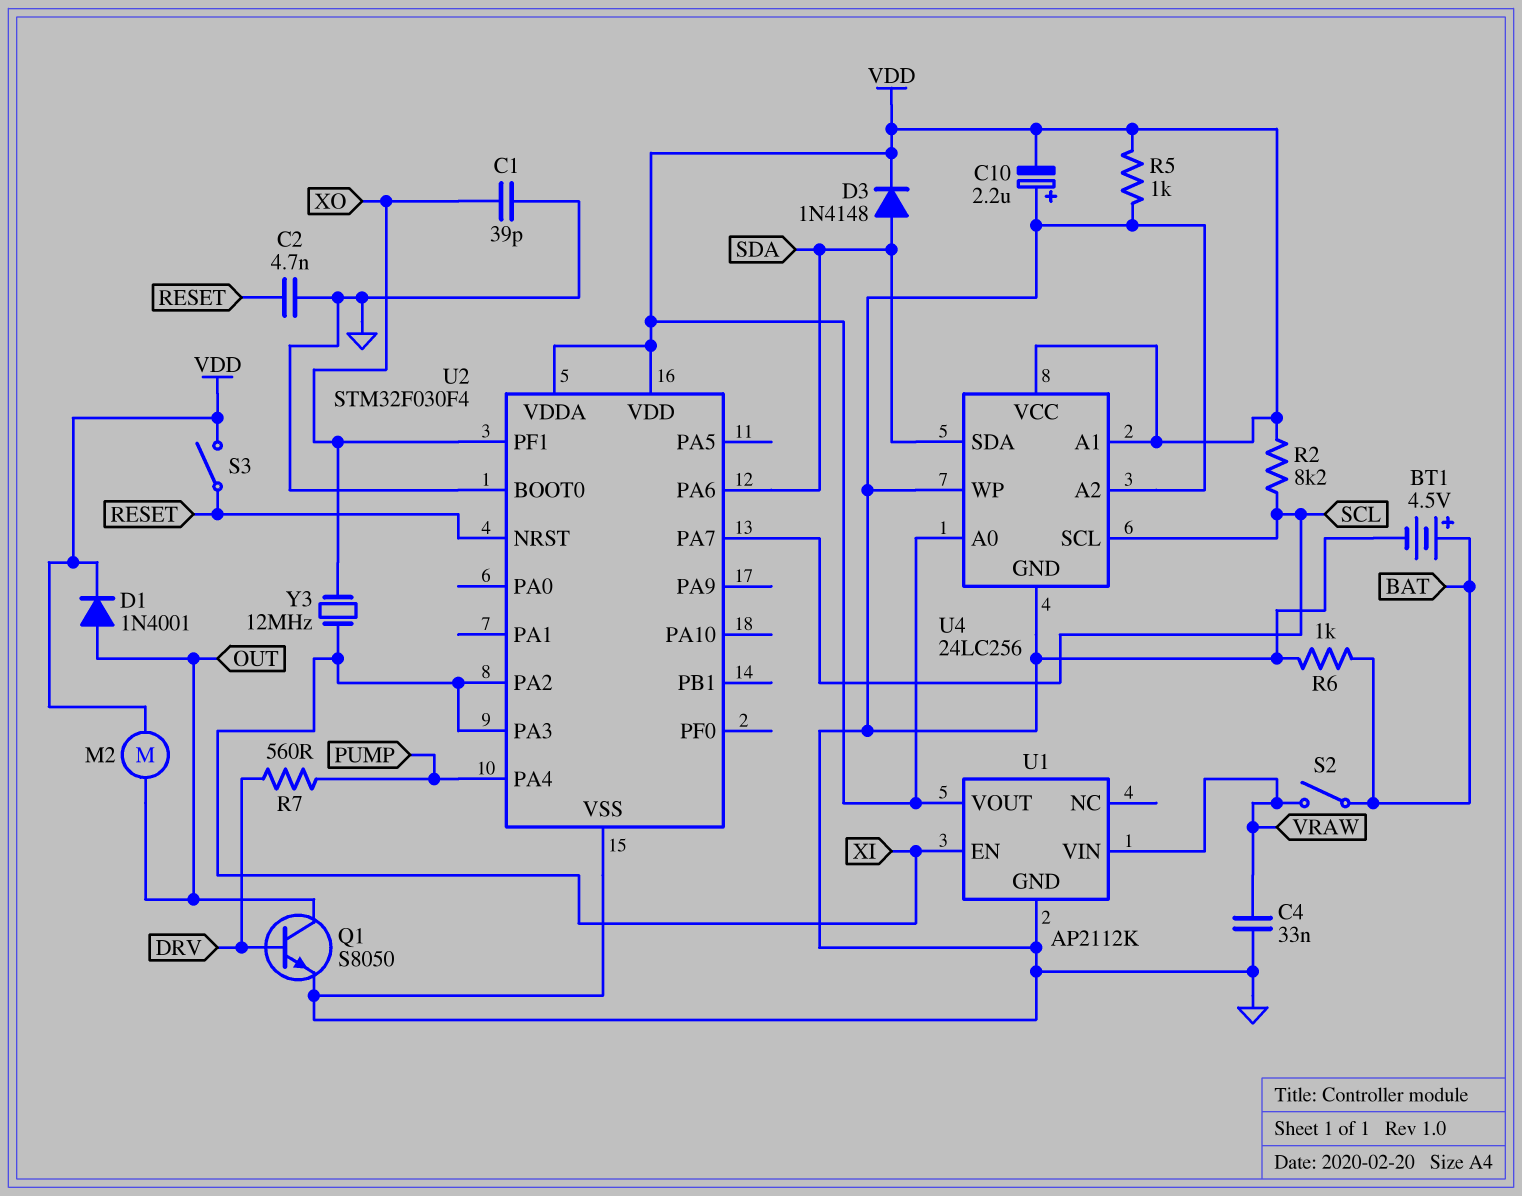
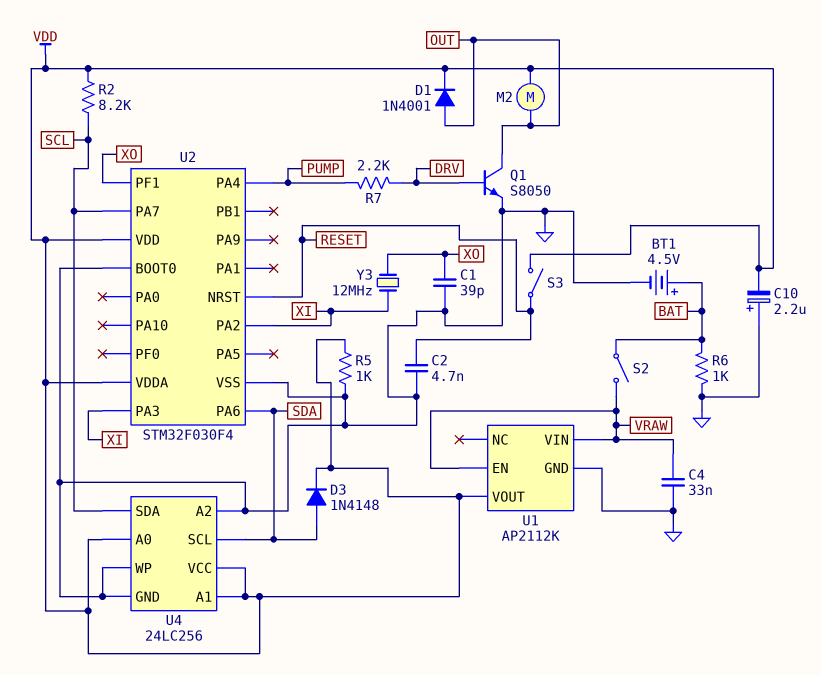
R7: 560 (DRV, PUMP) -> 2.2k (DRV, PUMP)
U1 pin EN: XI -> VRAW
U4 pin SCL: SCL -> SDA
U4 pin SDA: SDA -> SCL

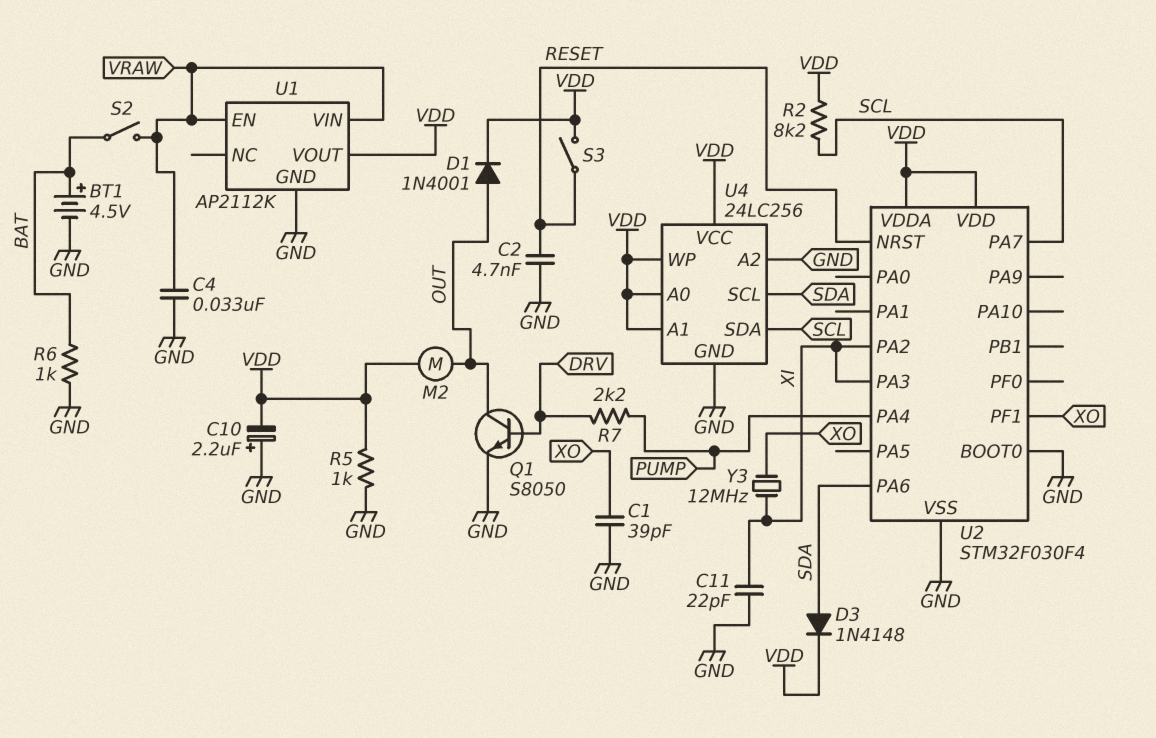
C11: none -> 22pF (GND, XI)
U4 pin WP: GND -> VDD

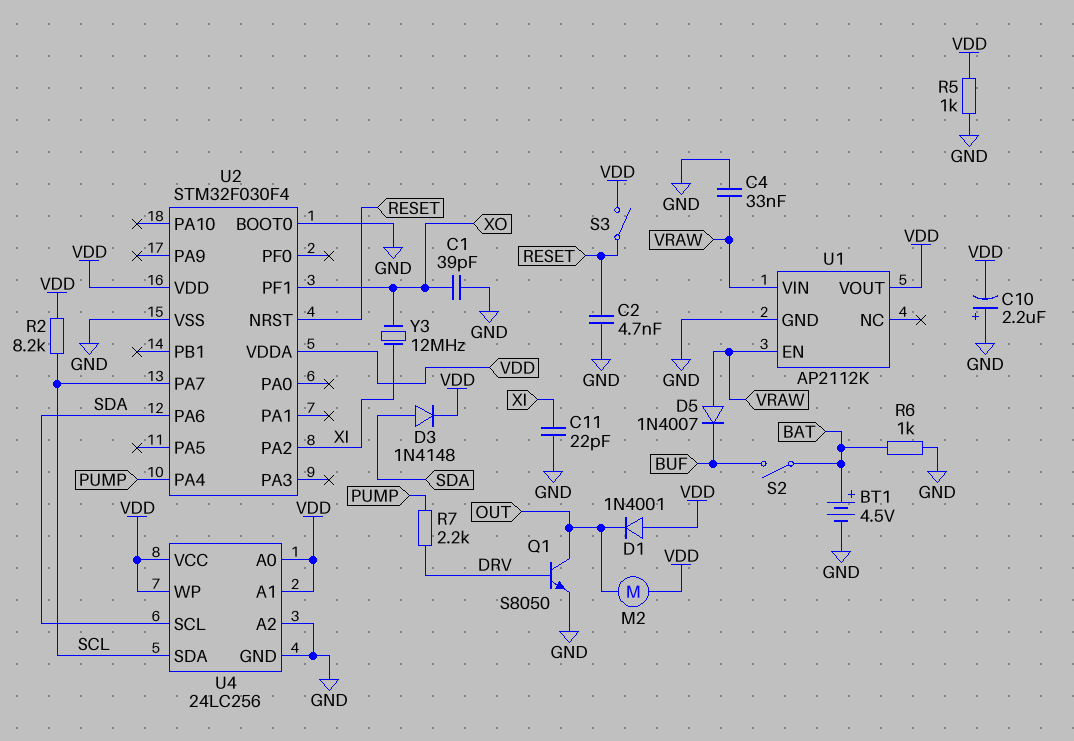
D1: diode 1N4001 (A OUT, K VDD) -> diode 1N4001 (A VDD, K OUT)
D5: none -> diode 1N4007 (A VRAW, K BUF)
S2: switch (BAT, VRAW) -> switch (BAT, BUF)
U2 pin PA3: XI -> none

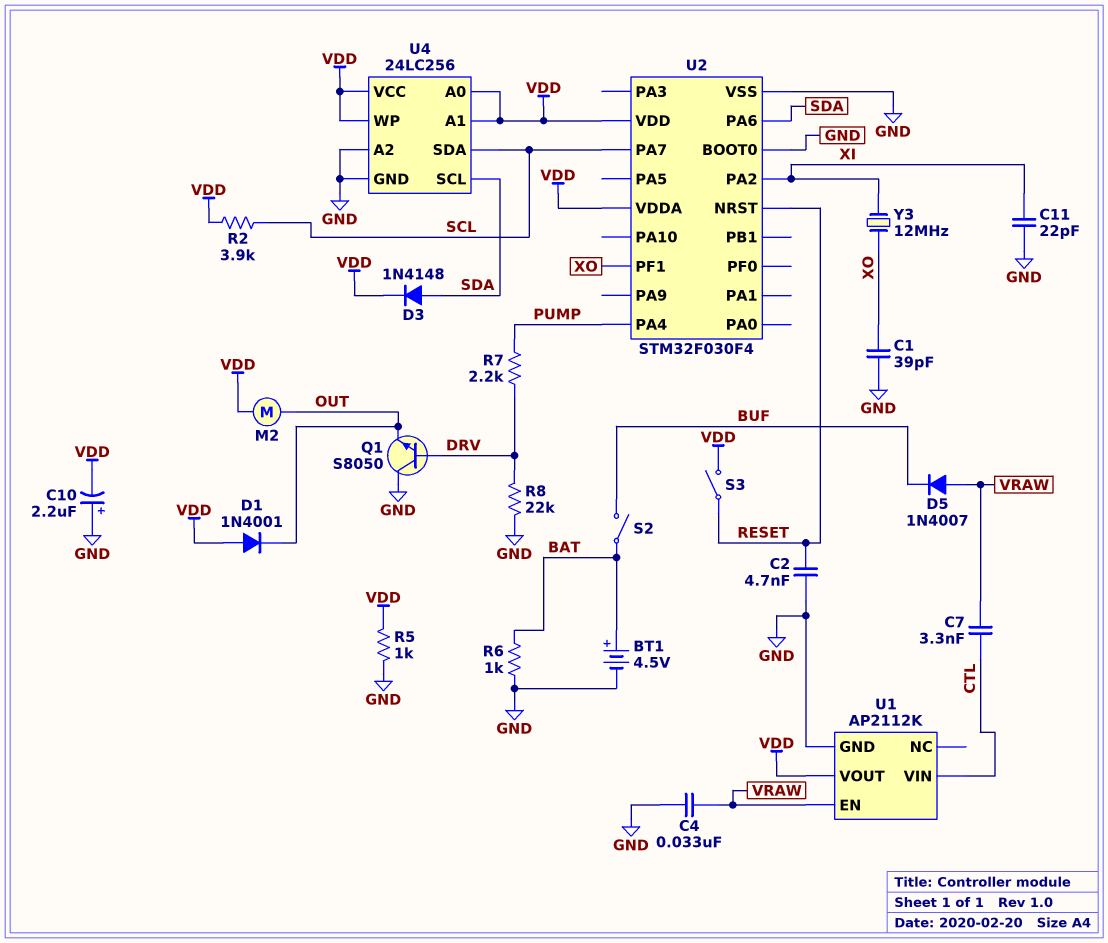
C7: none -> 3.3nF (CTL, VRAW)
Q1: NPN S8050 (B DRV, C OUT, E GND) -> NPN S8050 (B DRV, C GND, E OUT)
R2: 8.2k (SCL, VDD) -> 3.9k (SCL, VDD)
R8: none -> 22k (DRV, GND)
U1 pin VIN: VRAW -> CTL

